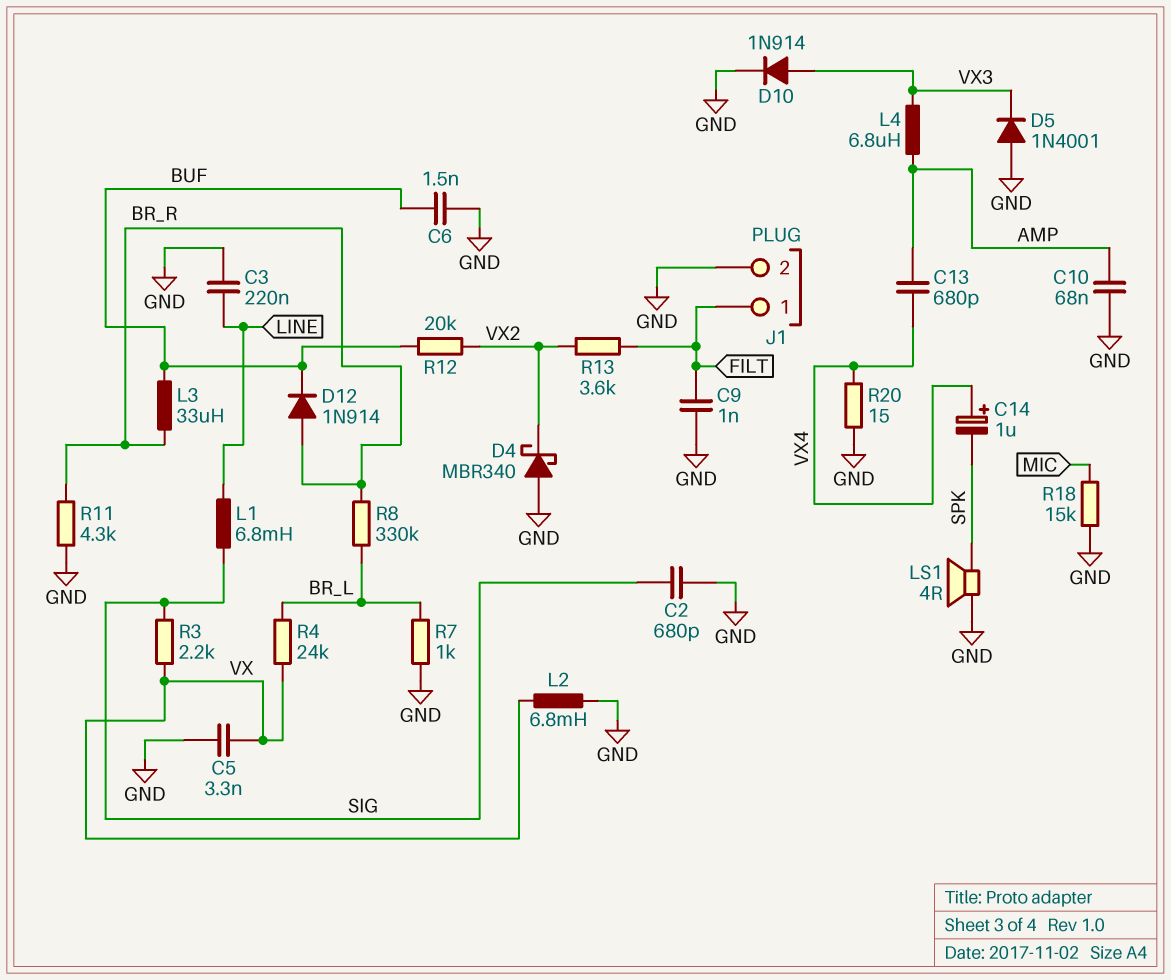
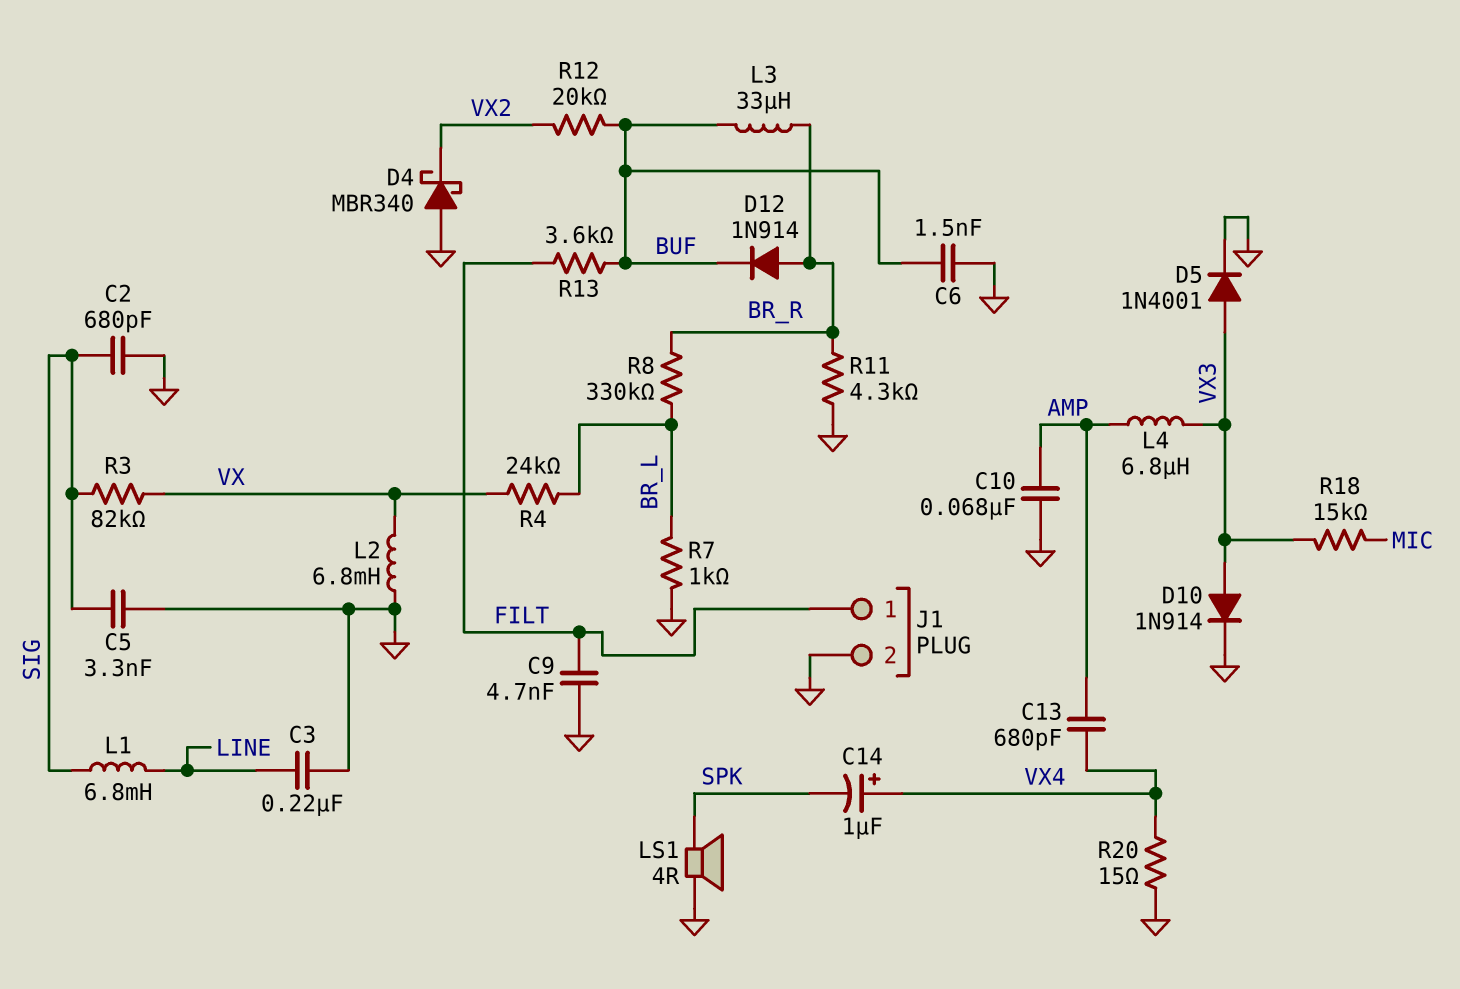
C5: 3.3nF (GND, VX) -> 3.3nF (GND, SIG)
C9: 1nF (FILT, GND) -> 4.7nF (FILT, GND)
D5: diode 1N4001 (A GND, K VX3) -> diode 1N4001 (A VX3, K GND)
R3: 2.2k (SIG, VX) -> 82k (SIG, VX)
R13: 3.6k (FILT, VX2) -> 3.6k (BUF, FILT)
R18: 15k (GND, MIC) -> 15k (MIC, VX3)

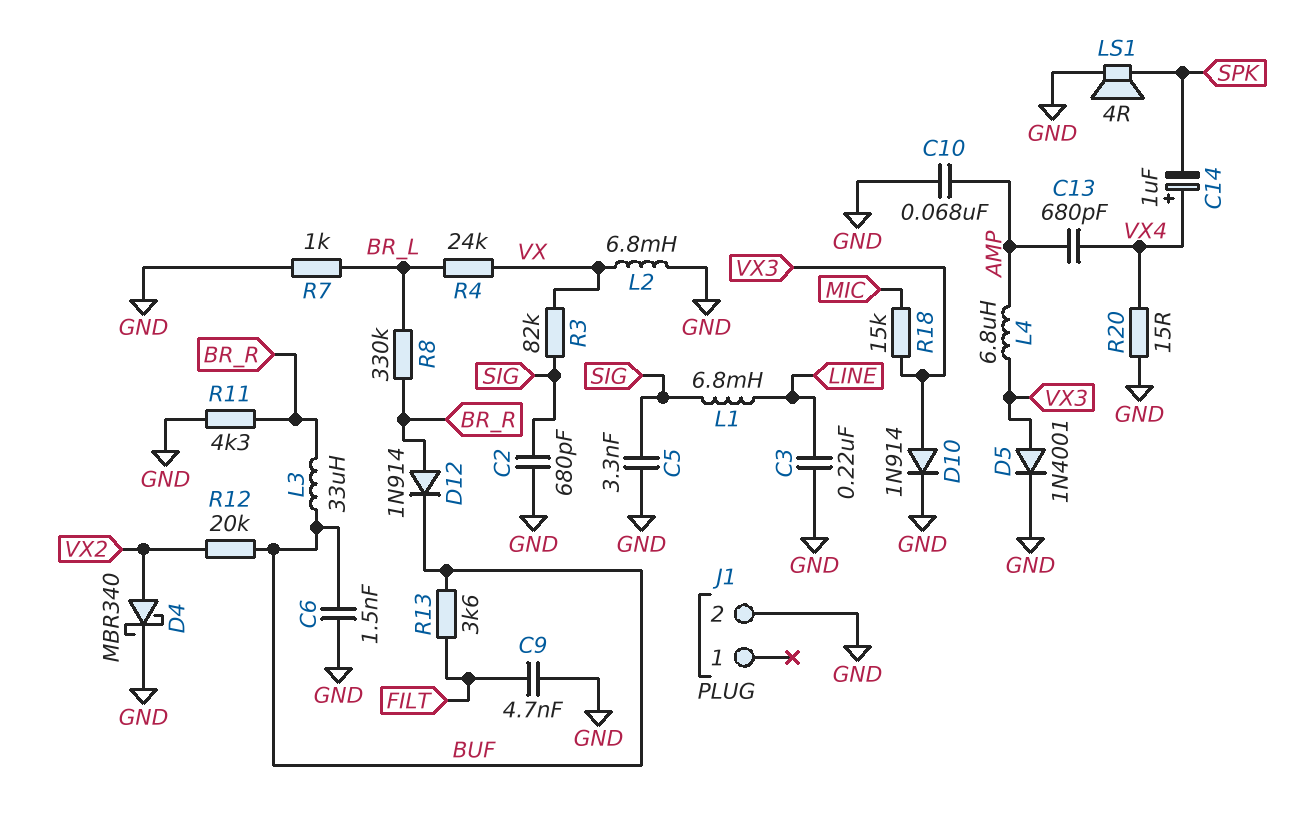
D4: schottky MBR340 (A GND, K VX2) -> schottky MBR340 (A VX2, K GND)
J1 pin 1: FILT -> none

